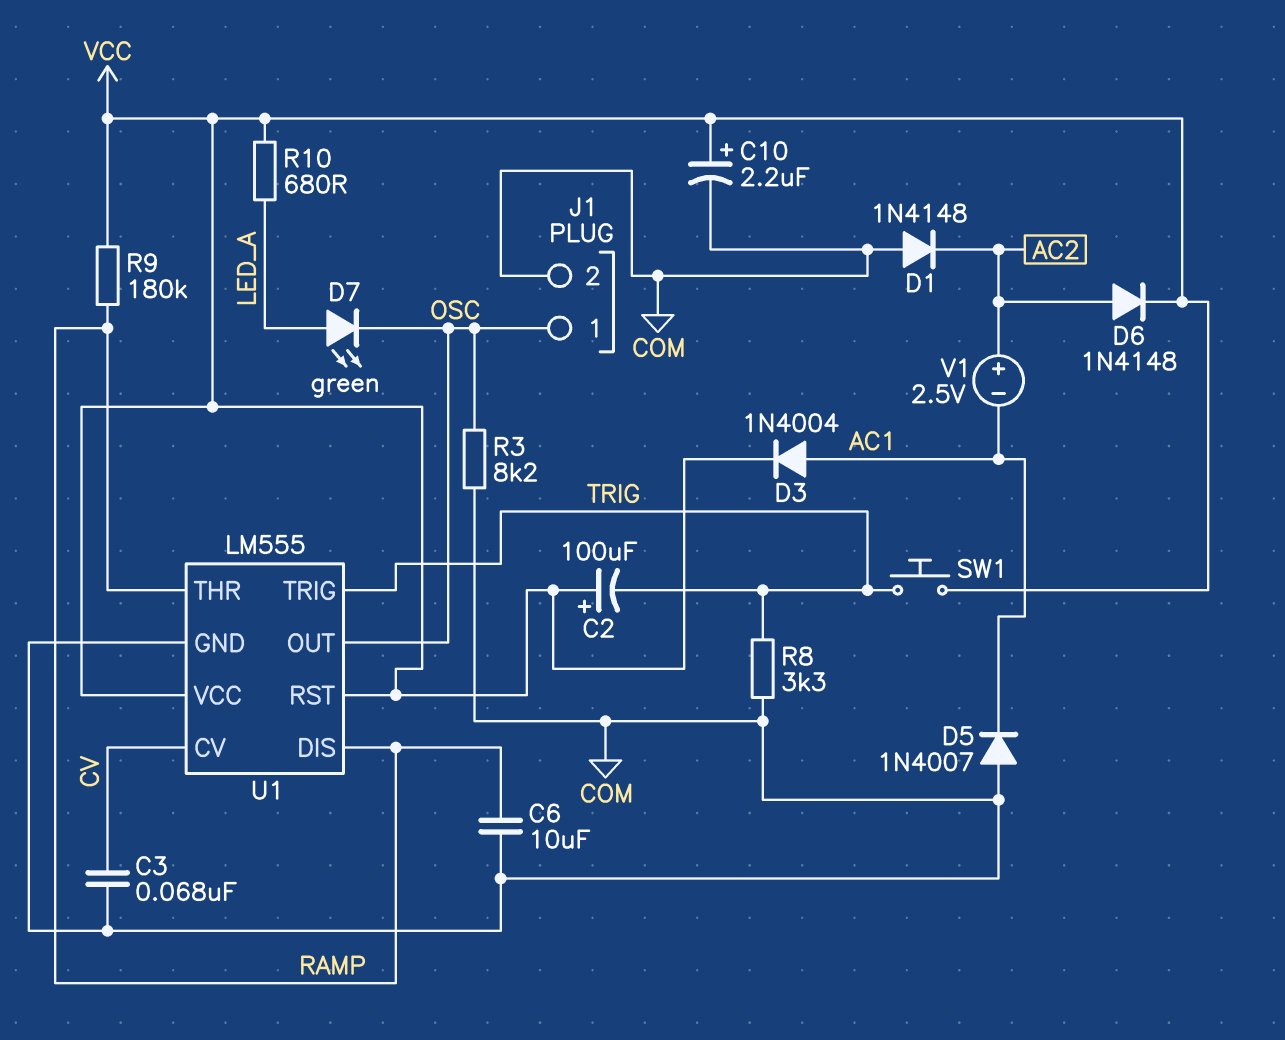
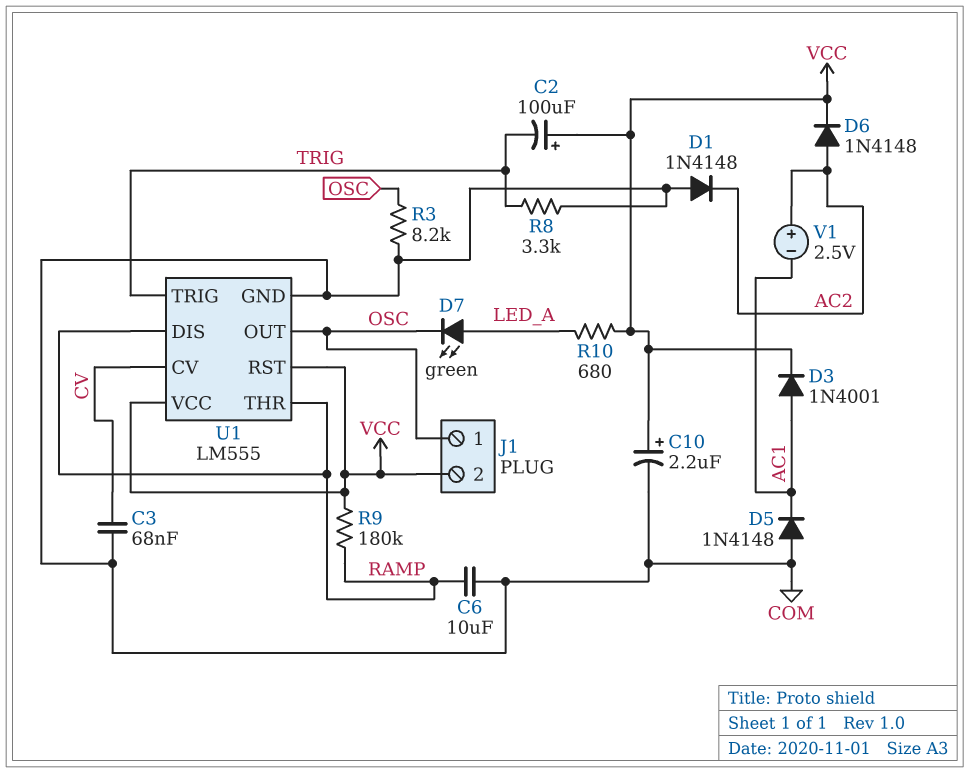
D3: diode 1N4004 (A AC1, K VCC) -> diode 1N4001 (A AC1, K VCC)
D5: diode 1N4007 (A COM, K AC1) -> diode 1N4148 (A COM, K AC1)
J1 pin 2: COM -> VCC
SW1: button (TRIG, VCC) -> none

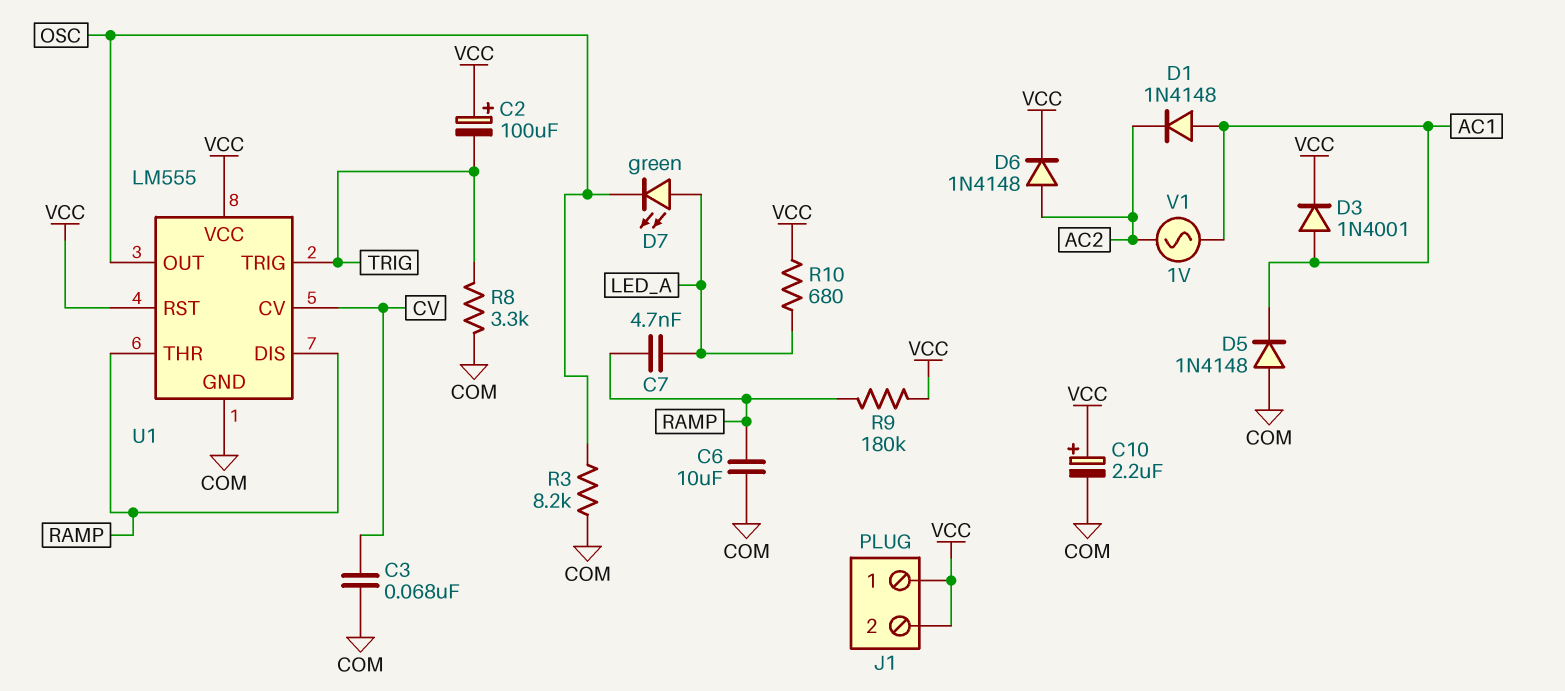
C7: none -> 4.7nF (LED_A, RAMP)
D1: diode 1N4148 (A COM, K AC2) -> diode 1N4148 (A AC1, K AC2)
J1 pin 1: OSC -> VCC
V1: 2.5V (plus AC2, minus AC1) -> AC 1V (AC1, AC2)

